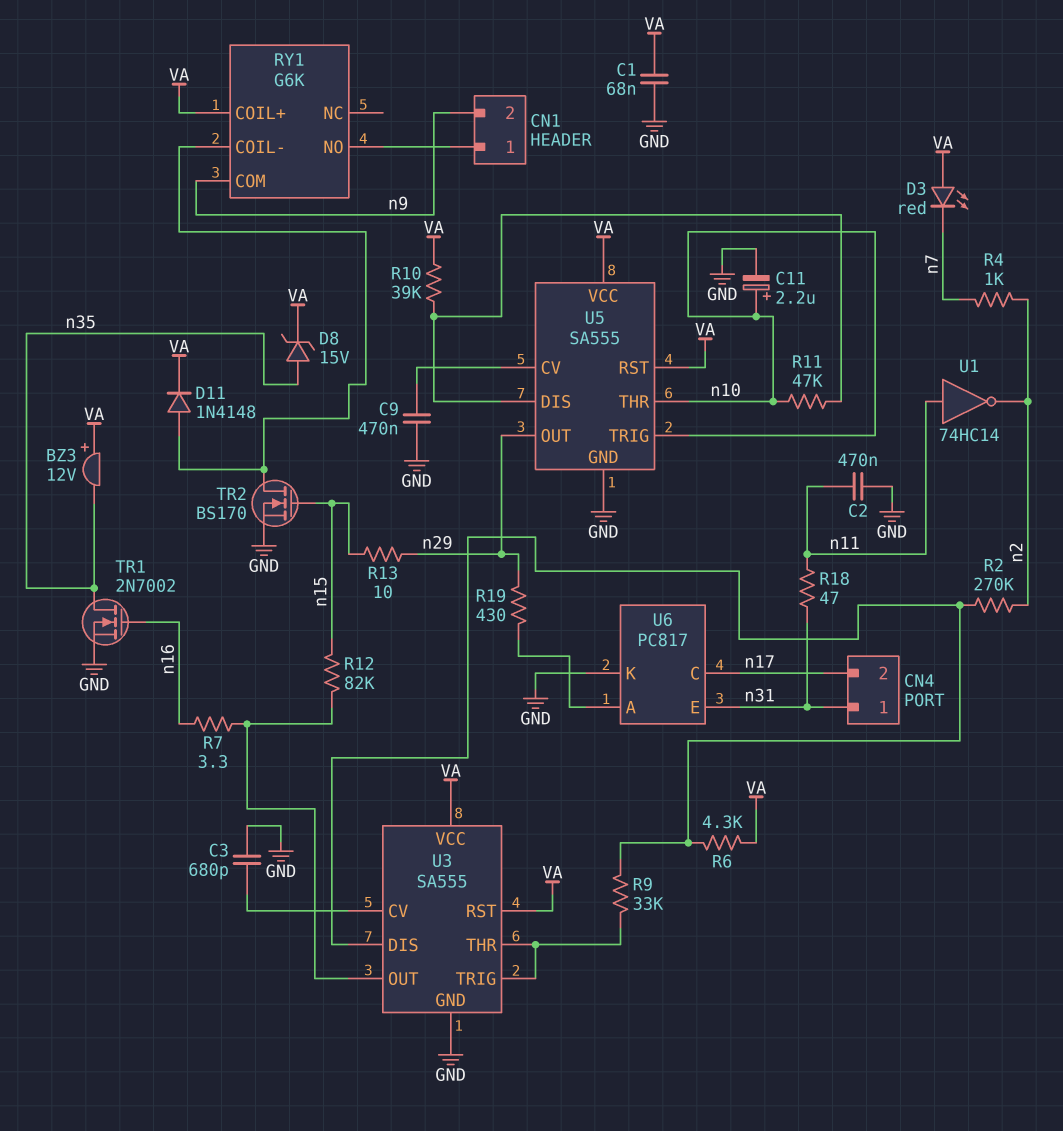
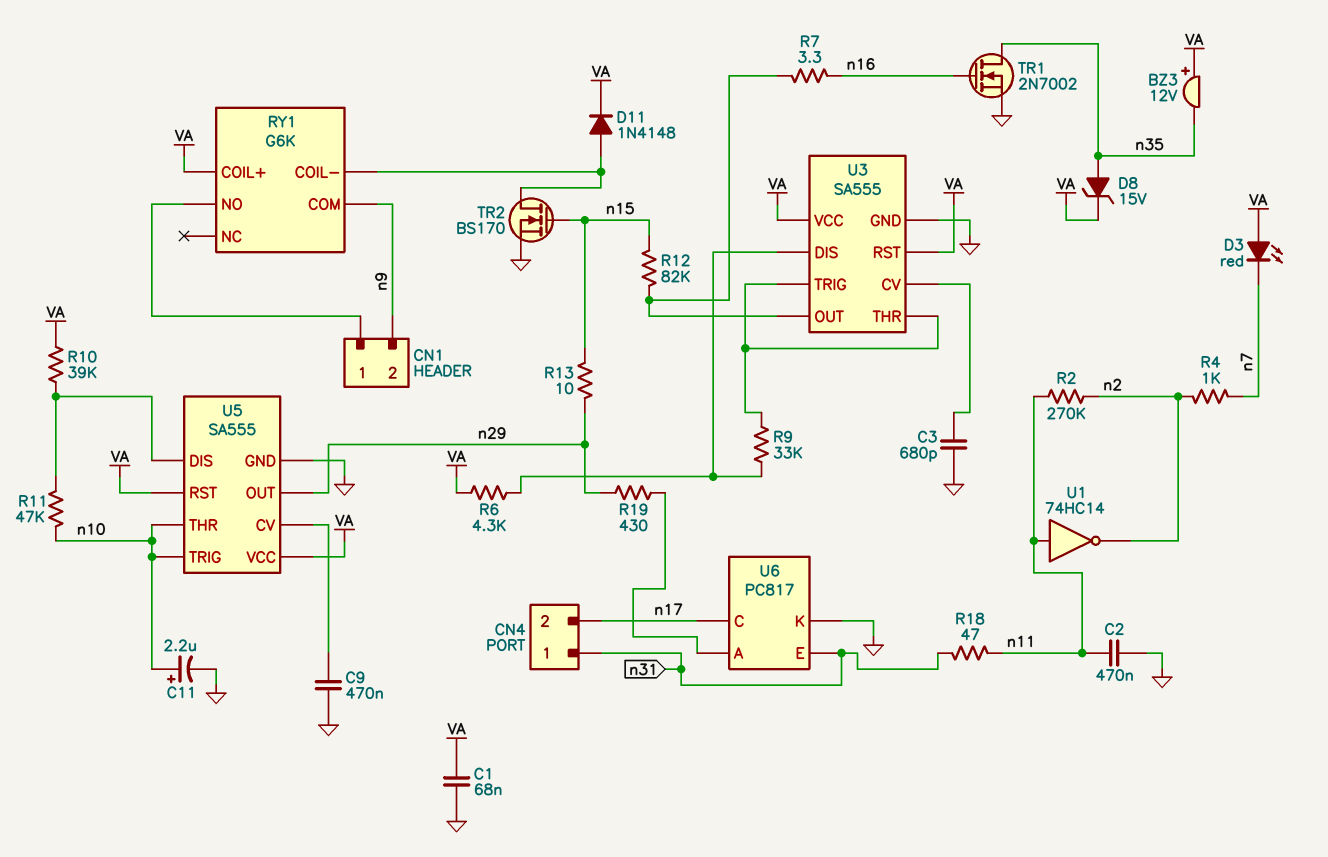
R2: 270k (U3/DIS, n2) -> 270k (n2, n11)

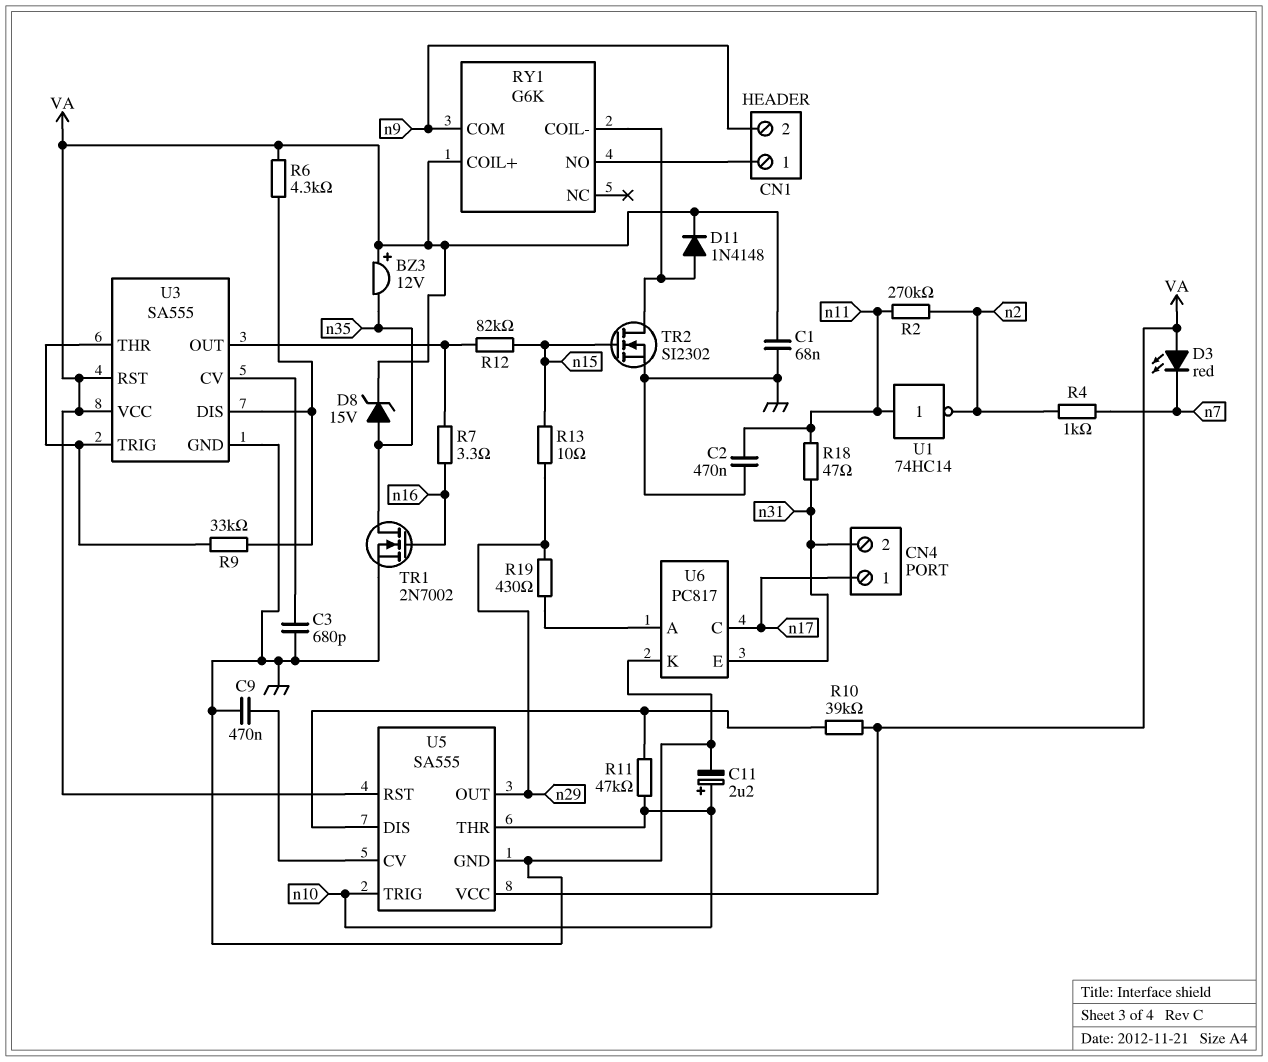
CN4 pin 1: n31 -> n17
CN4 pin 2: n17 -> n31
TR2: NMOS BS170 (G n15, D RY1/COIL-, S GND) -> NMOS SI2302 (G n15, D RY1/COIL-, S GND)

